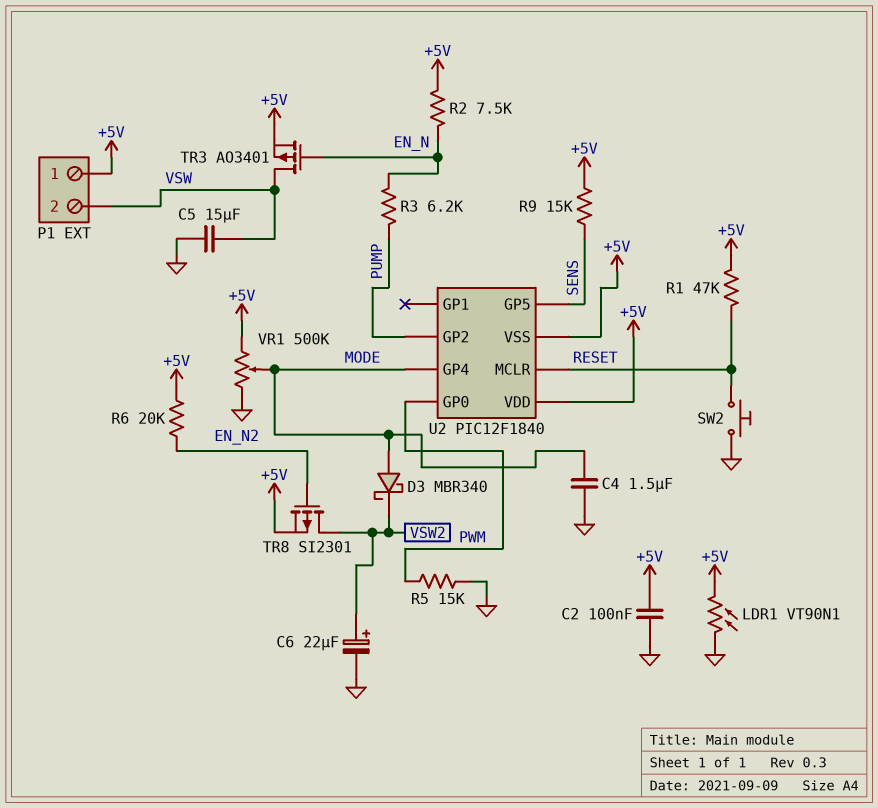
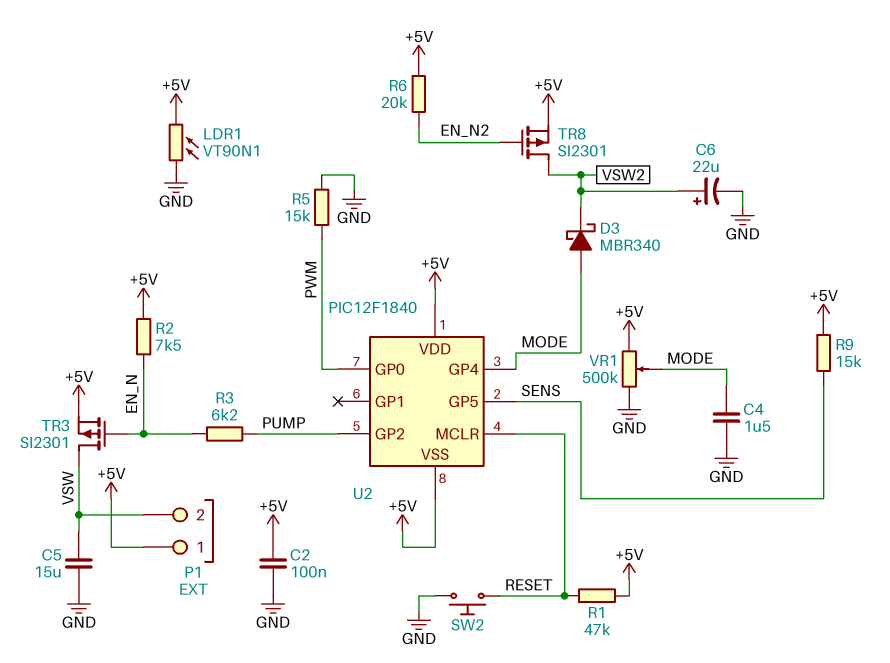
TR3: PMOS AO3401 (G EN_N, D VSW, S +5V) -> PMOS SI2301 (G EN_N, D VSW, S +5V)

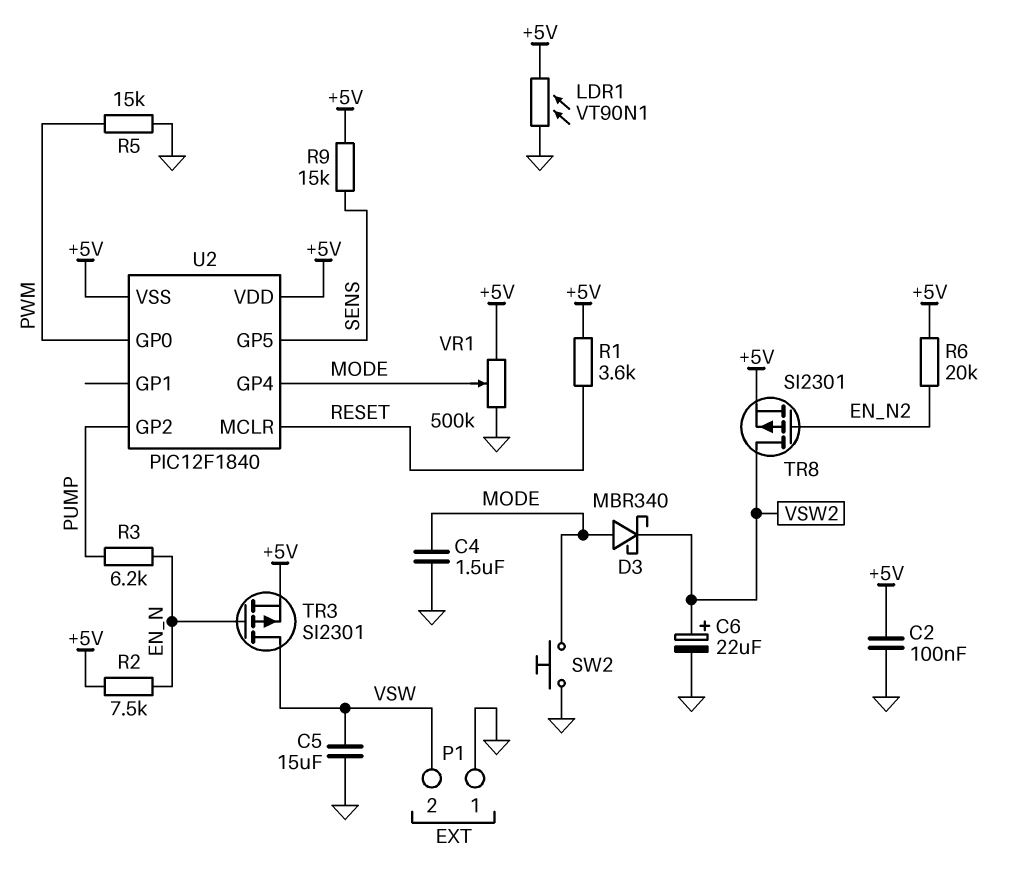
P1 pin 1: +5V -> GND
R1: 47k (+5V, RESET) -> 3.6k (+5V, RESET)
SW2: button (GND, RESET) -> button (GND, MODE)

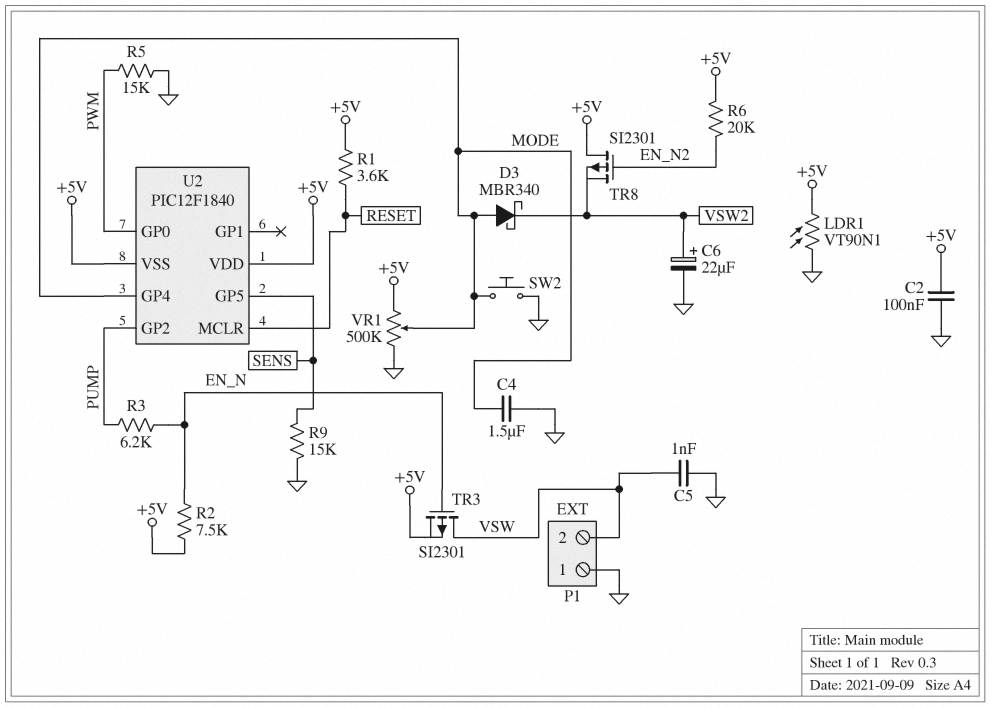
C5: 15uF (GND, VSW) -> 1nF (GND, VSW)
R9: 15k (+5V, SENS) -> 15k (GND, SENS)
TR8: PMOS SI2301 (G EN_N2, D VSW2, S +5V) -> PMOS SI2301 (G EN_N2, D +5V, S VSW2)

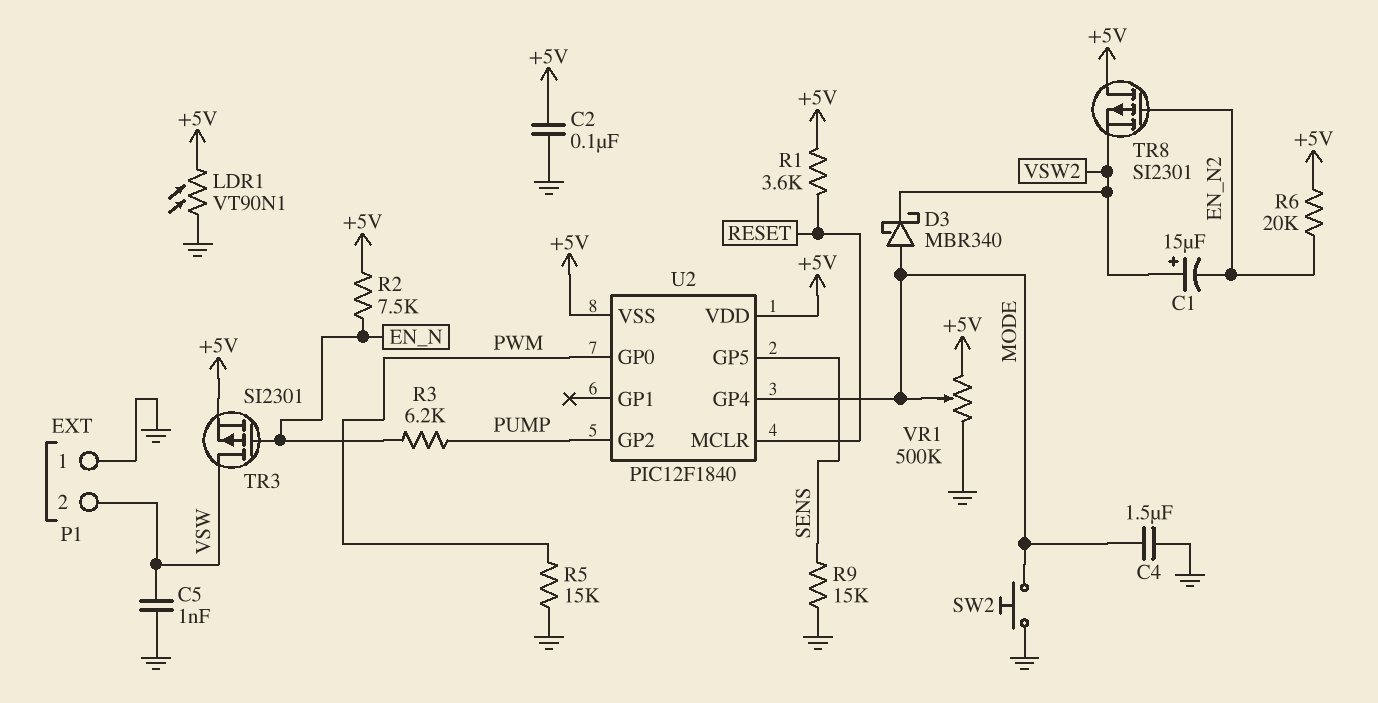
C1: none -> 15uF (plus VSW2, minus EN_N2)
C6: 22uF (plus VSW2, minus GND) -> none

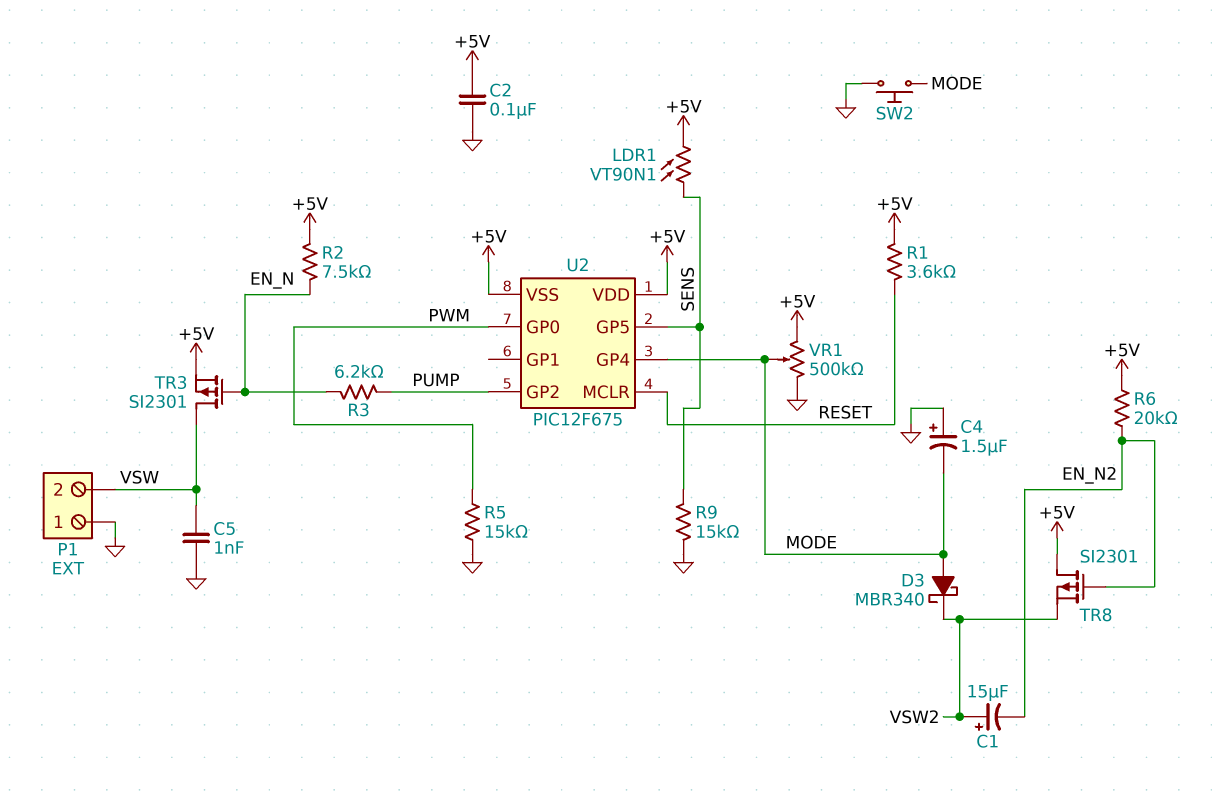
C4: 1.5uF (GND, MODE) -> 1.5uF (plus GND, minus MODE)
LDR1: VT90N1 (+5V, GND) -> VT90N1 (+5V, SENS)
U2: PIC12F1840 -> PIC12F675

